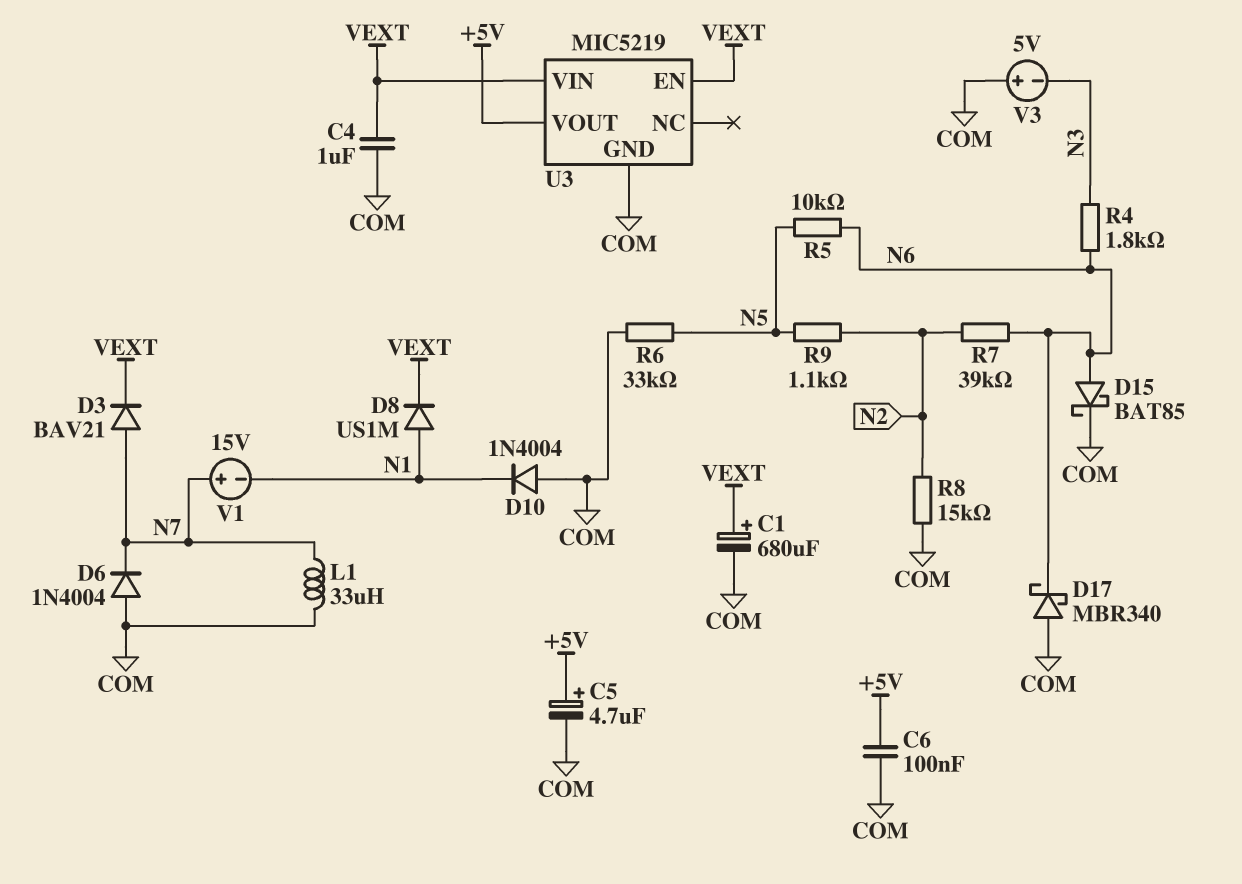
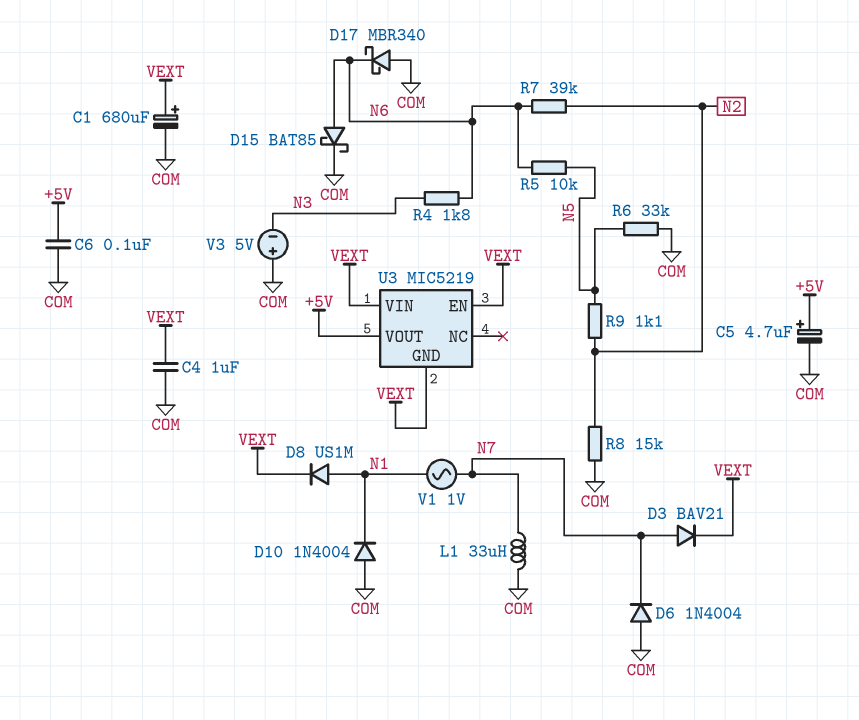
U3 pin GND: COM -> VEXT
V1: 15V (plus N7, minus N1) -> AC 1V (N1, N7)

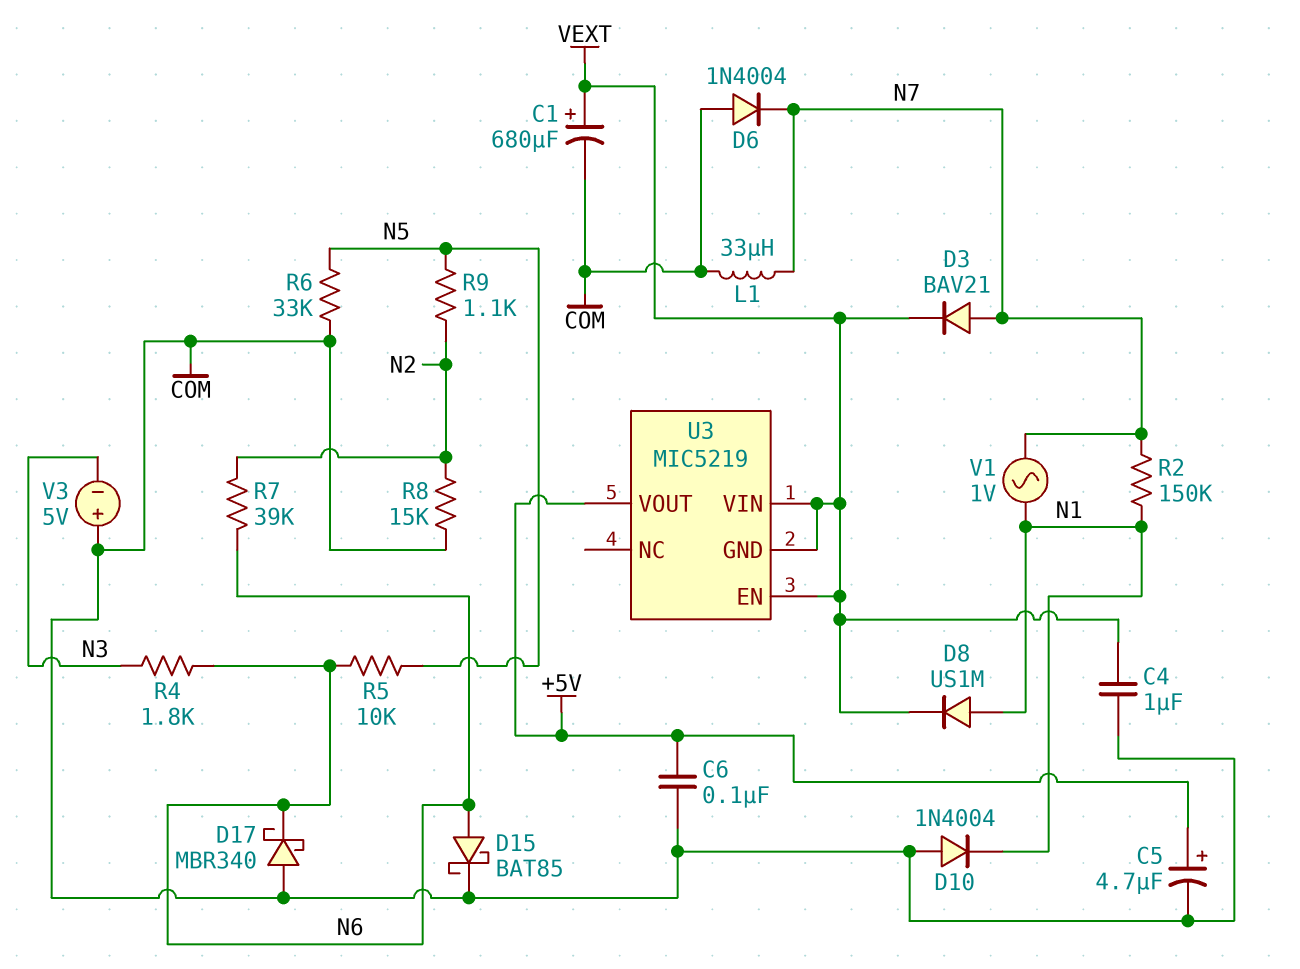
R2: none -> 150k (N1, N7)

